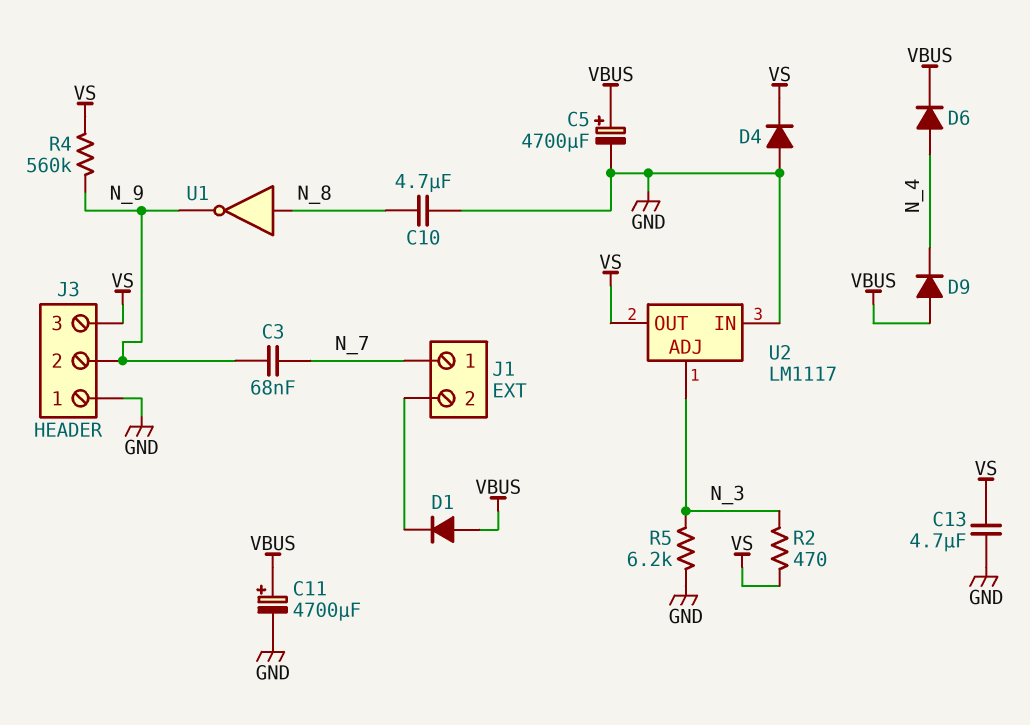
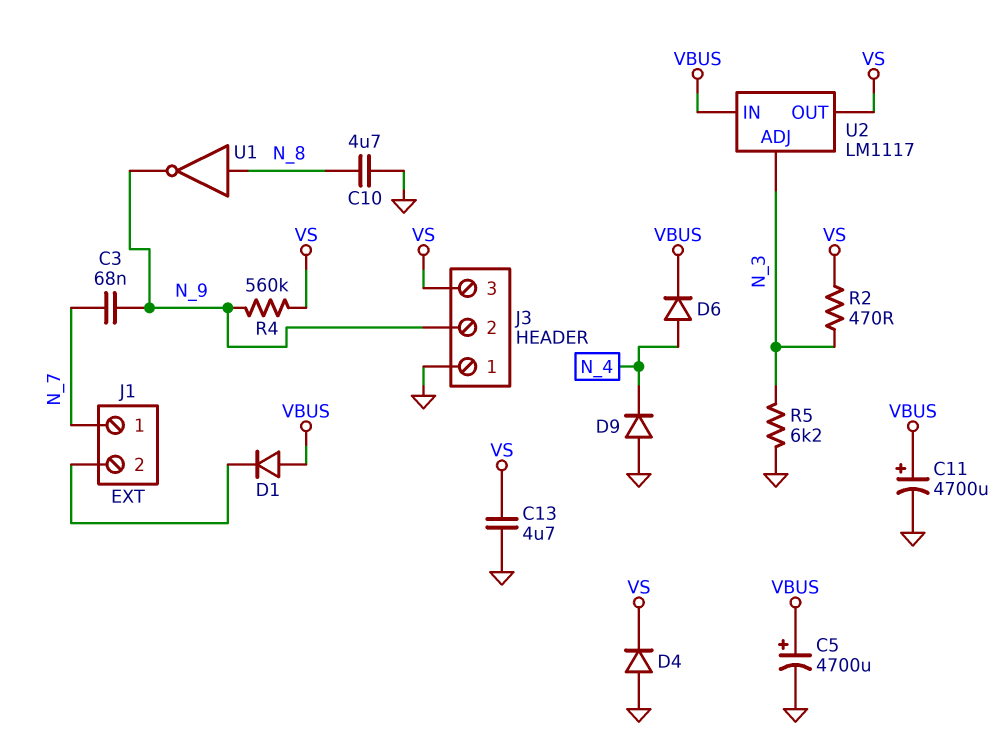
D9: diode (A VBUS, K N_4) -> diode (A GND, K N_4)
U2 pin IN: GND -> VBUS

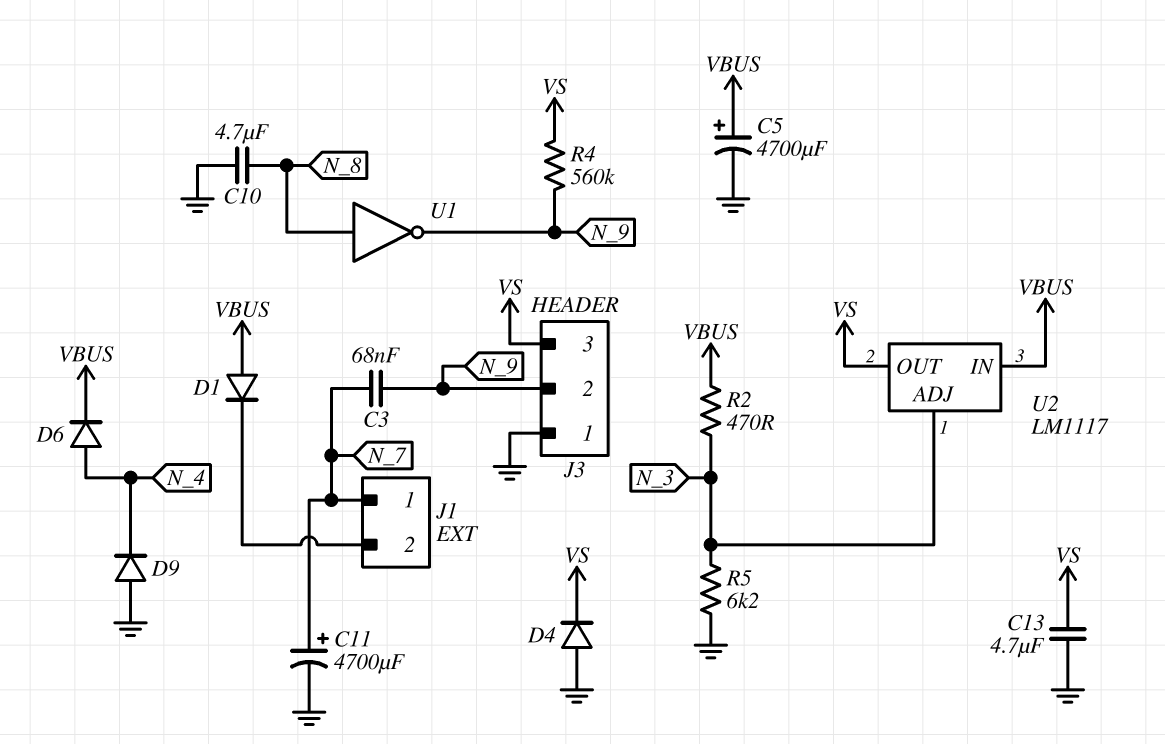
C11: 4700uF (plus VBUS, minus GND) -> 4700uF (plus N_7, minus GND)
R2: 470 (N_3, VS) -> 470 (N_3, VBUS)

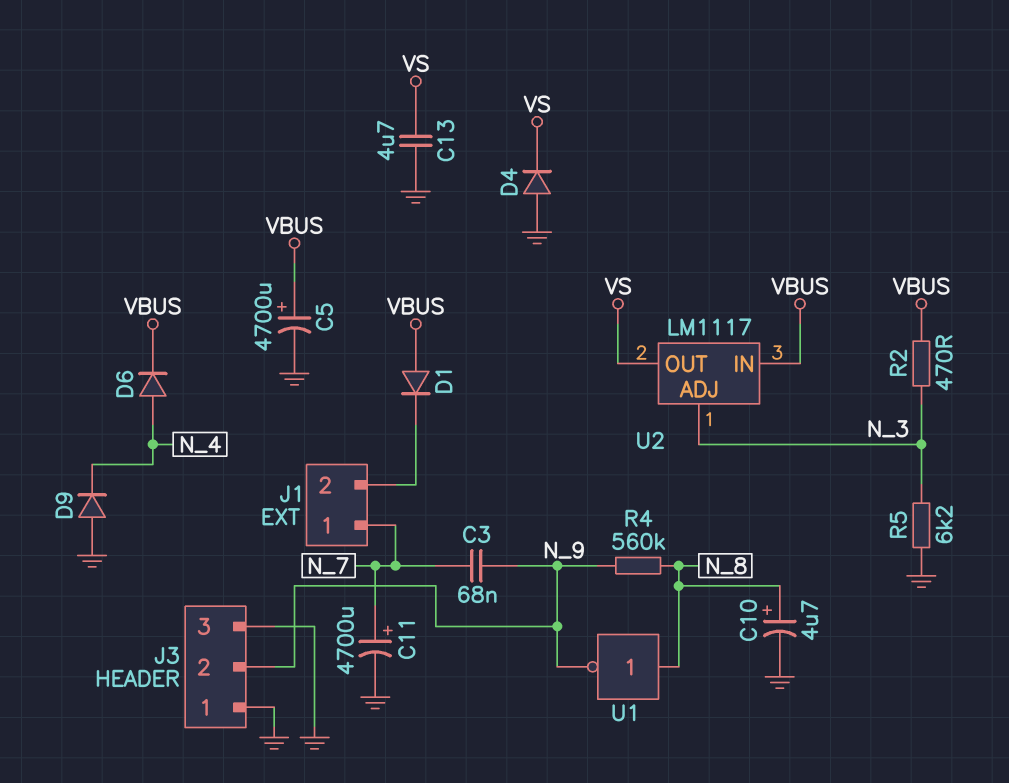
C10: 4.7uF (GND, N_8) -> 4.7uF (plus N_8, minus GND)
J3 pin 3: VS -> GND
R4: 560k (N_9, VS) -> 560k (N_8, N_9)

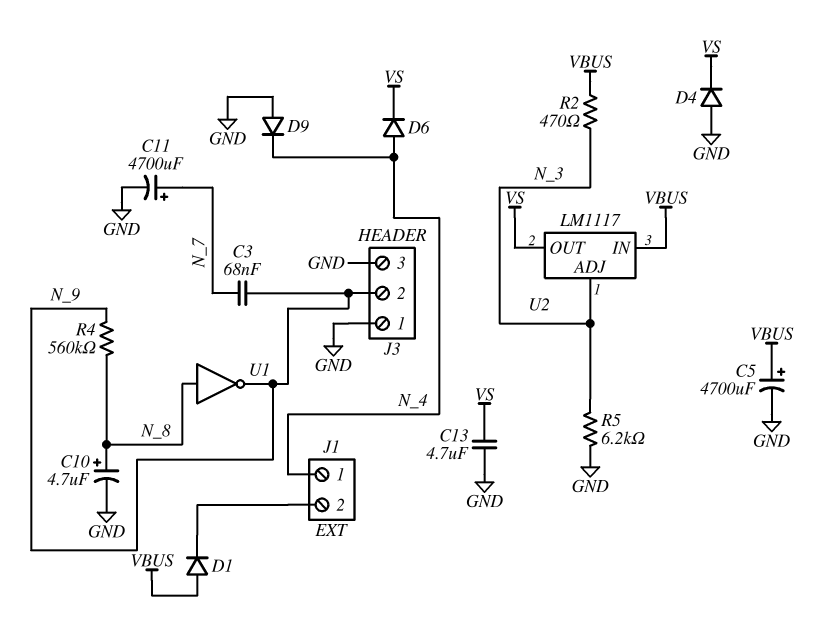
D6: diode (A N_4, K VBUS) -> diode (A N_4, K VS)
J1 pin 1: N_7 -> N_4

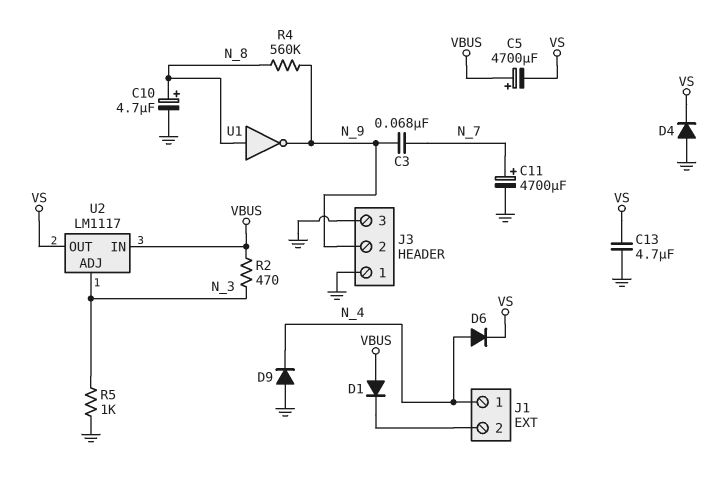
C5: 4700uF (plus VBUS, minus GND) -> 4700uF (plus VBUS, minus VS)
R5: 6.2k (GND, N_3) -> 1k (GND, N_3)

